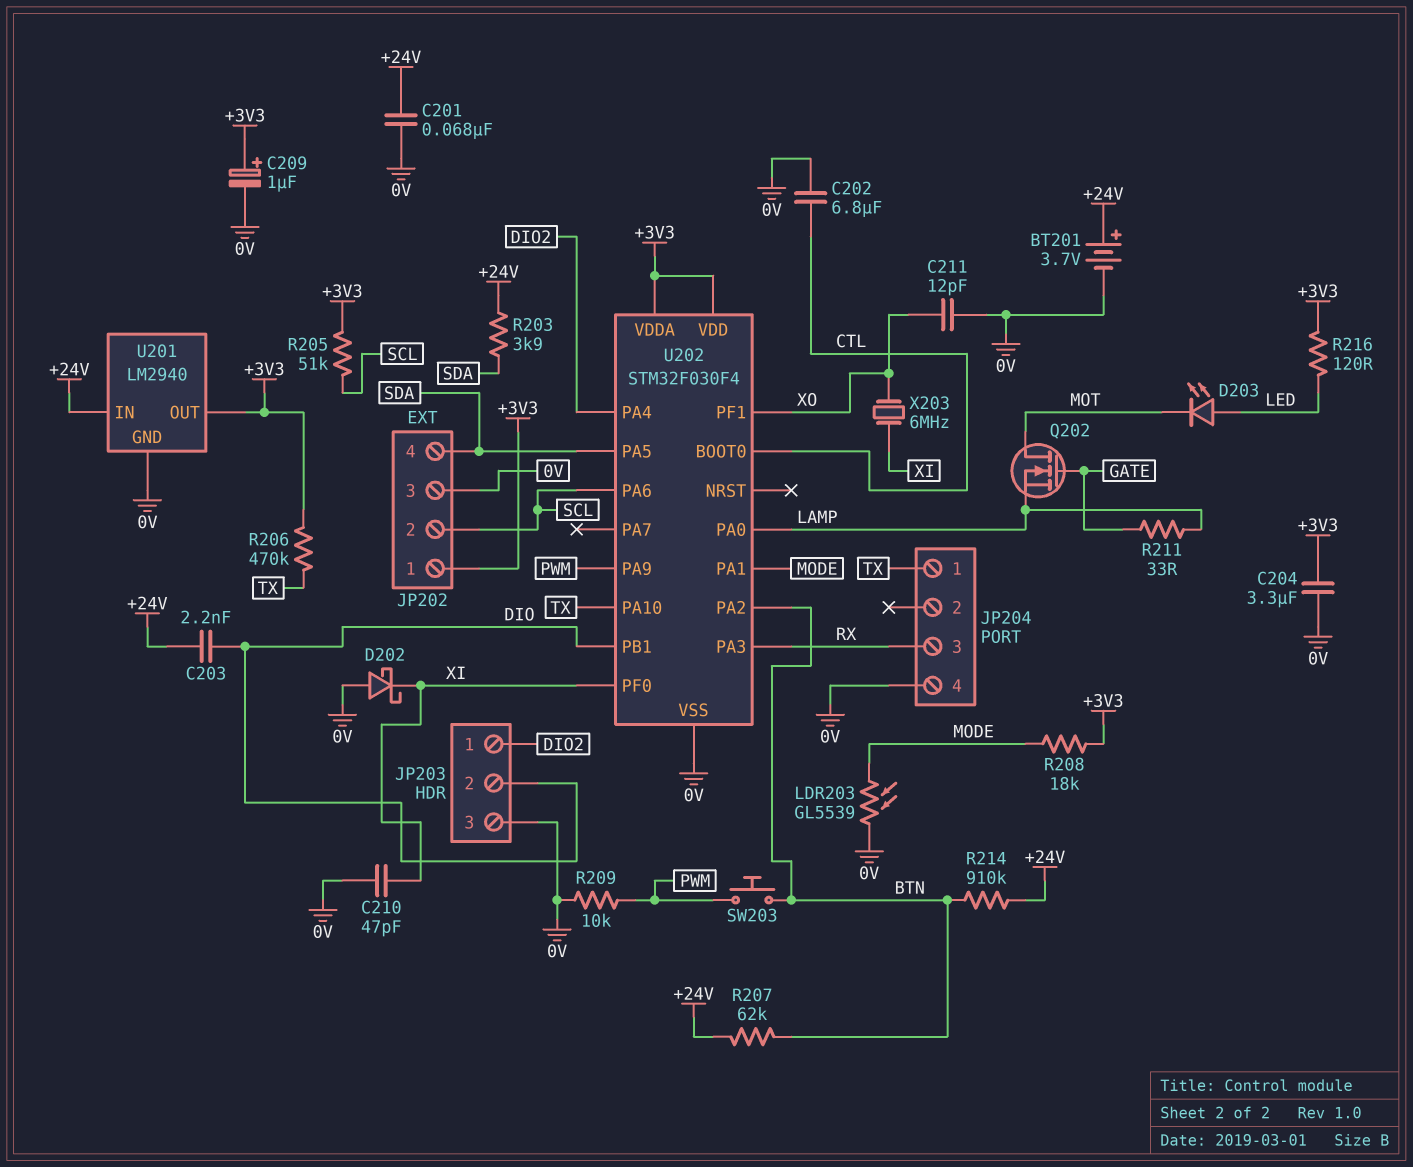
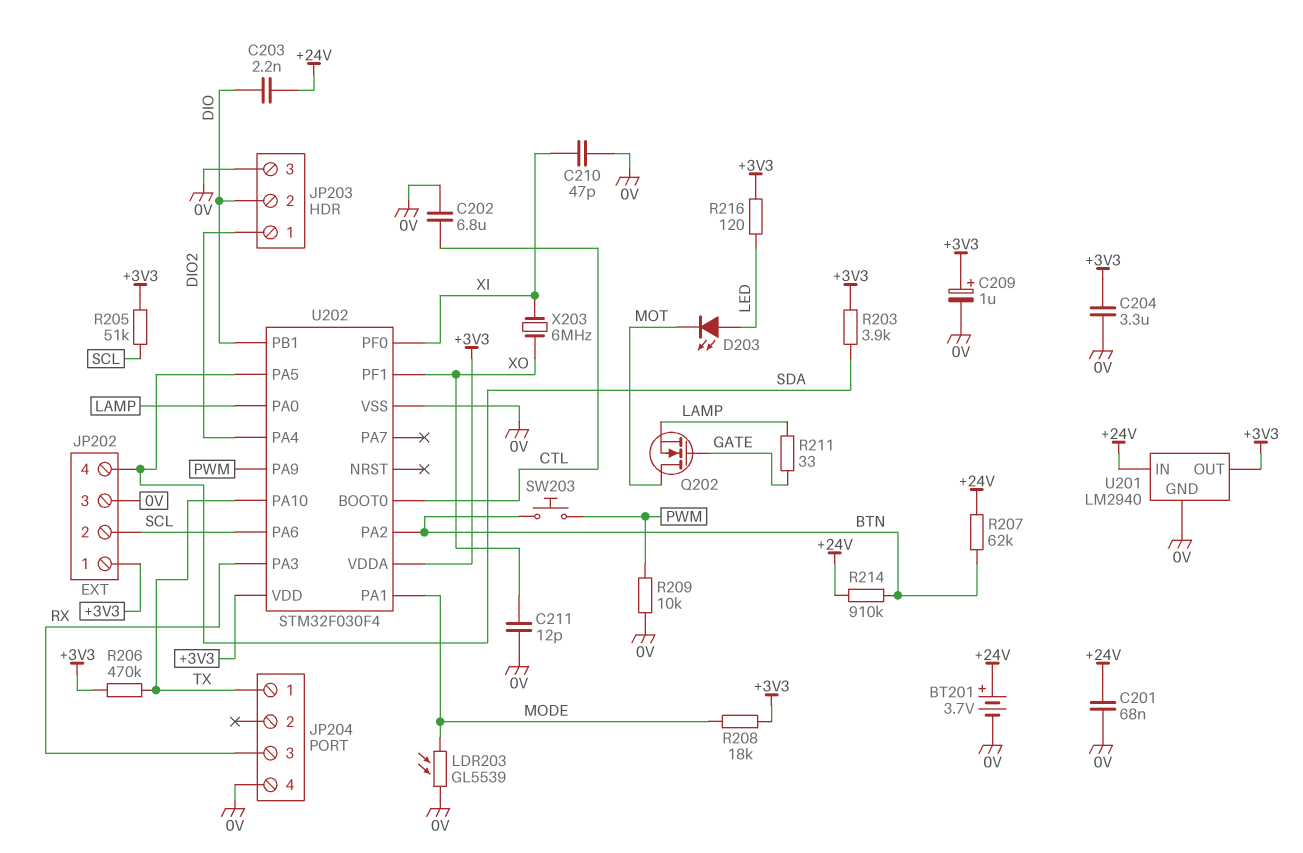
D202: schottky (A 0V, K XI) -> none
R203: 3.9k (+24V, SDA) -> 3.9k (+3V3, SDA)

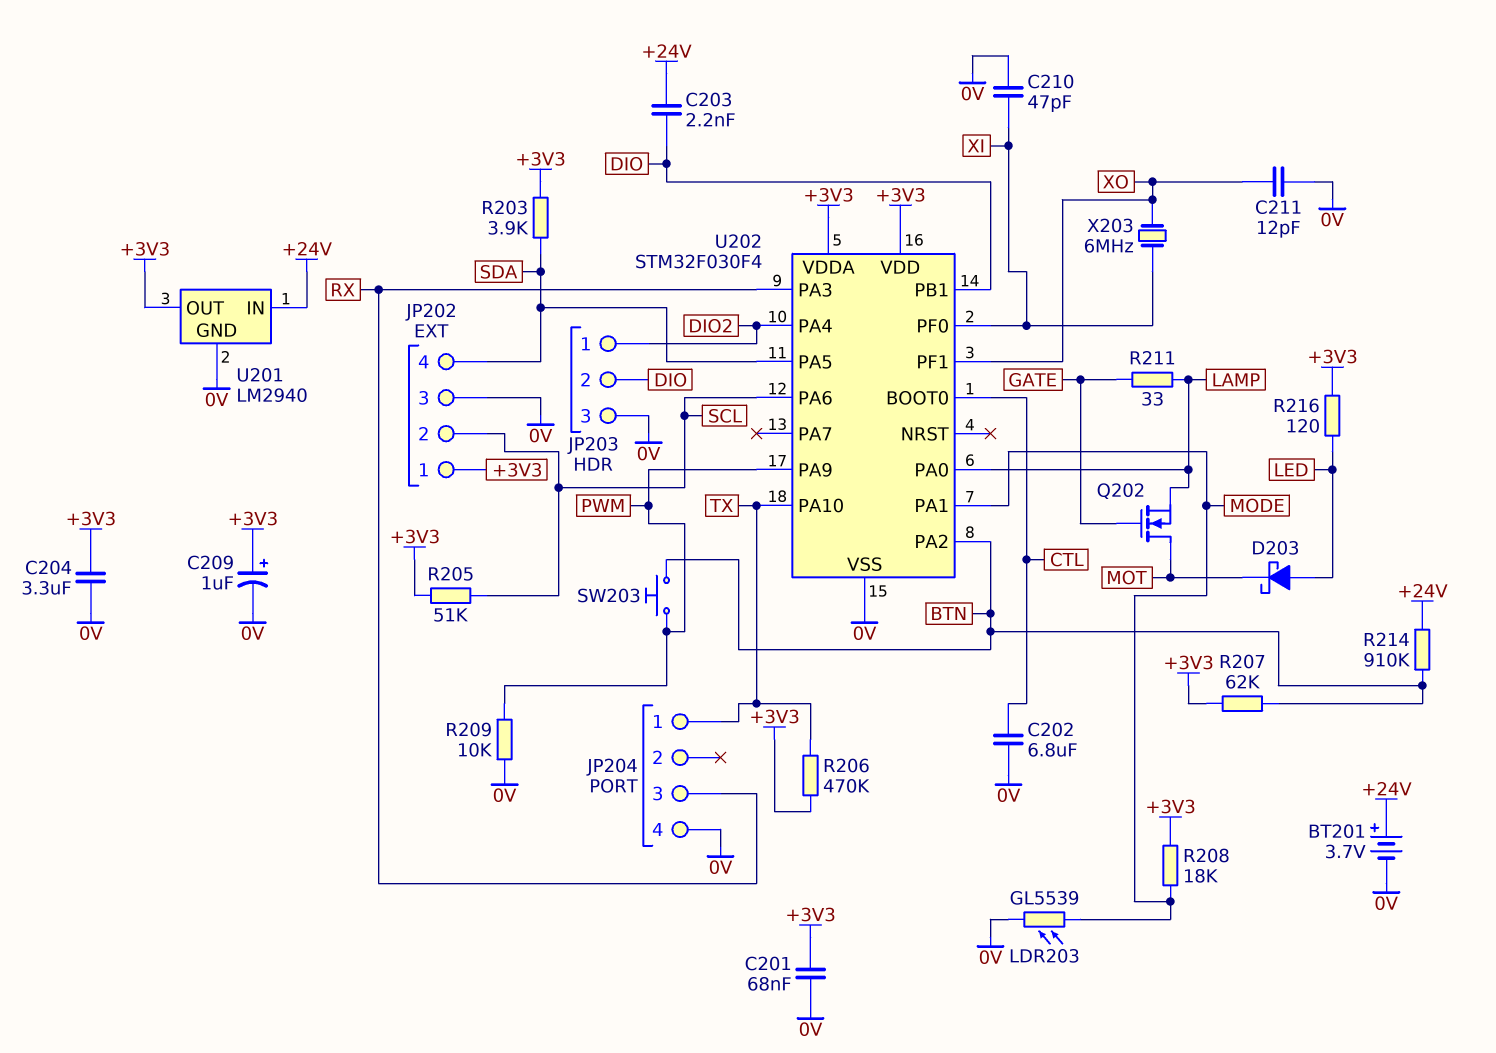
C201: 68nF (+24V, 0V) -> 68nF (+3V3, 0V)
D203: LED (A LED, K MOT) -> schottky (A LED, K MOT)
R207: 62k (+24V, BTN) -> 62k (+3V3, BTN)

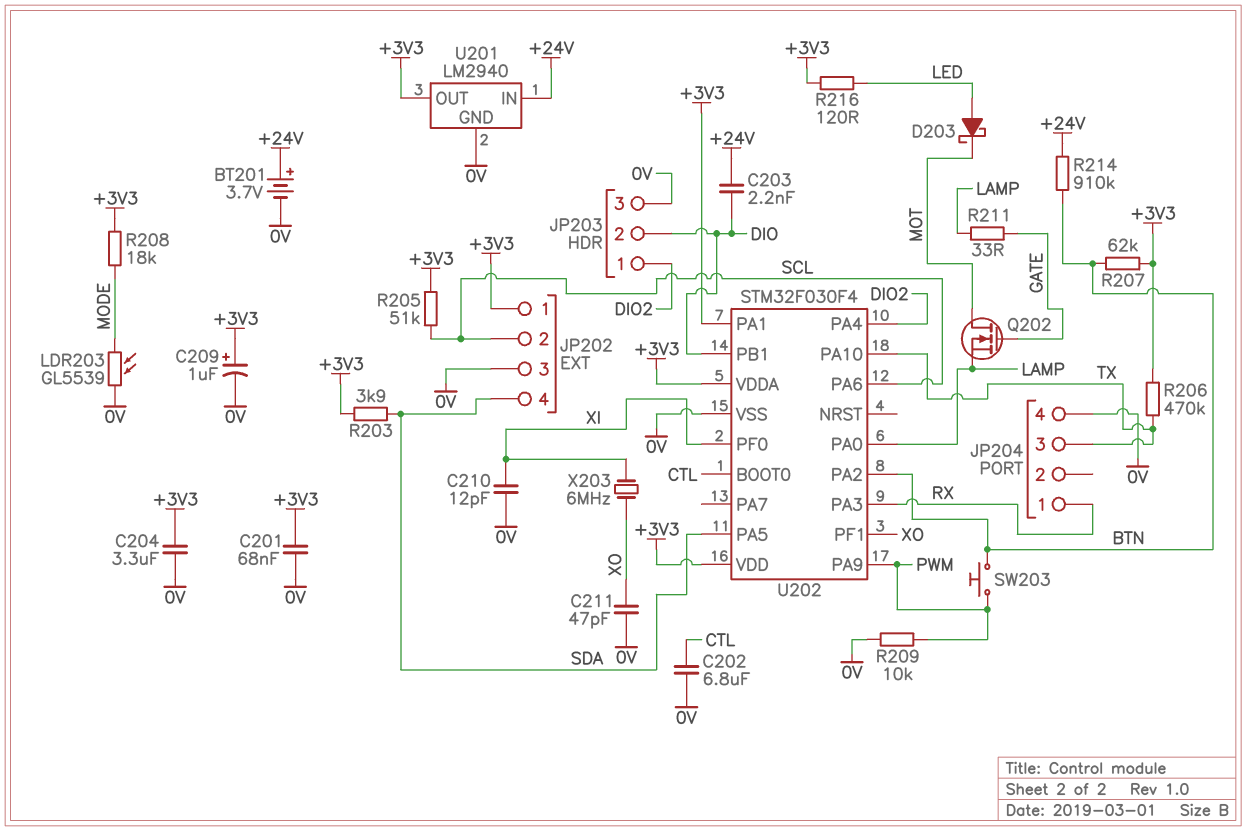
C210: 47pF (0V, XI) -> 12pF (0V, XI)
C211: 12pF (0V, XO) -> 47pF (0V, XO)
JP204 pin 1: TX -> RX
JP204 pin 3: RX -> TX
U202 pin PA1: MODE -> +3V3

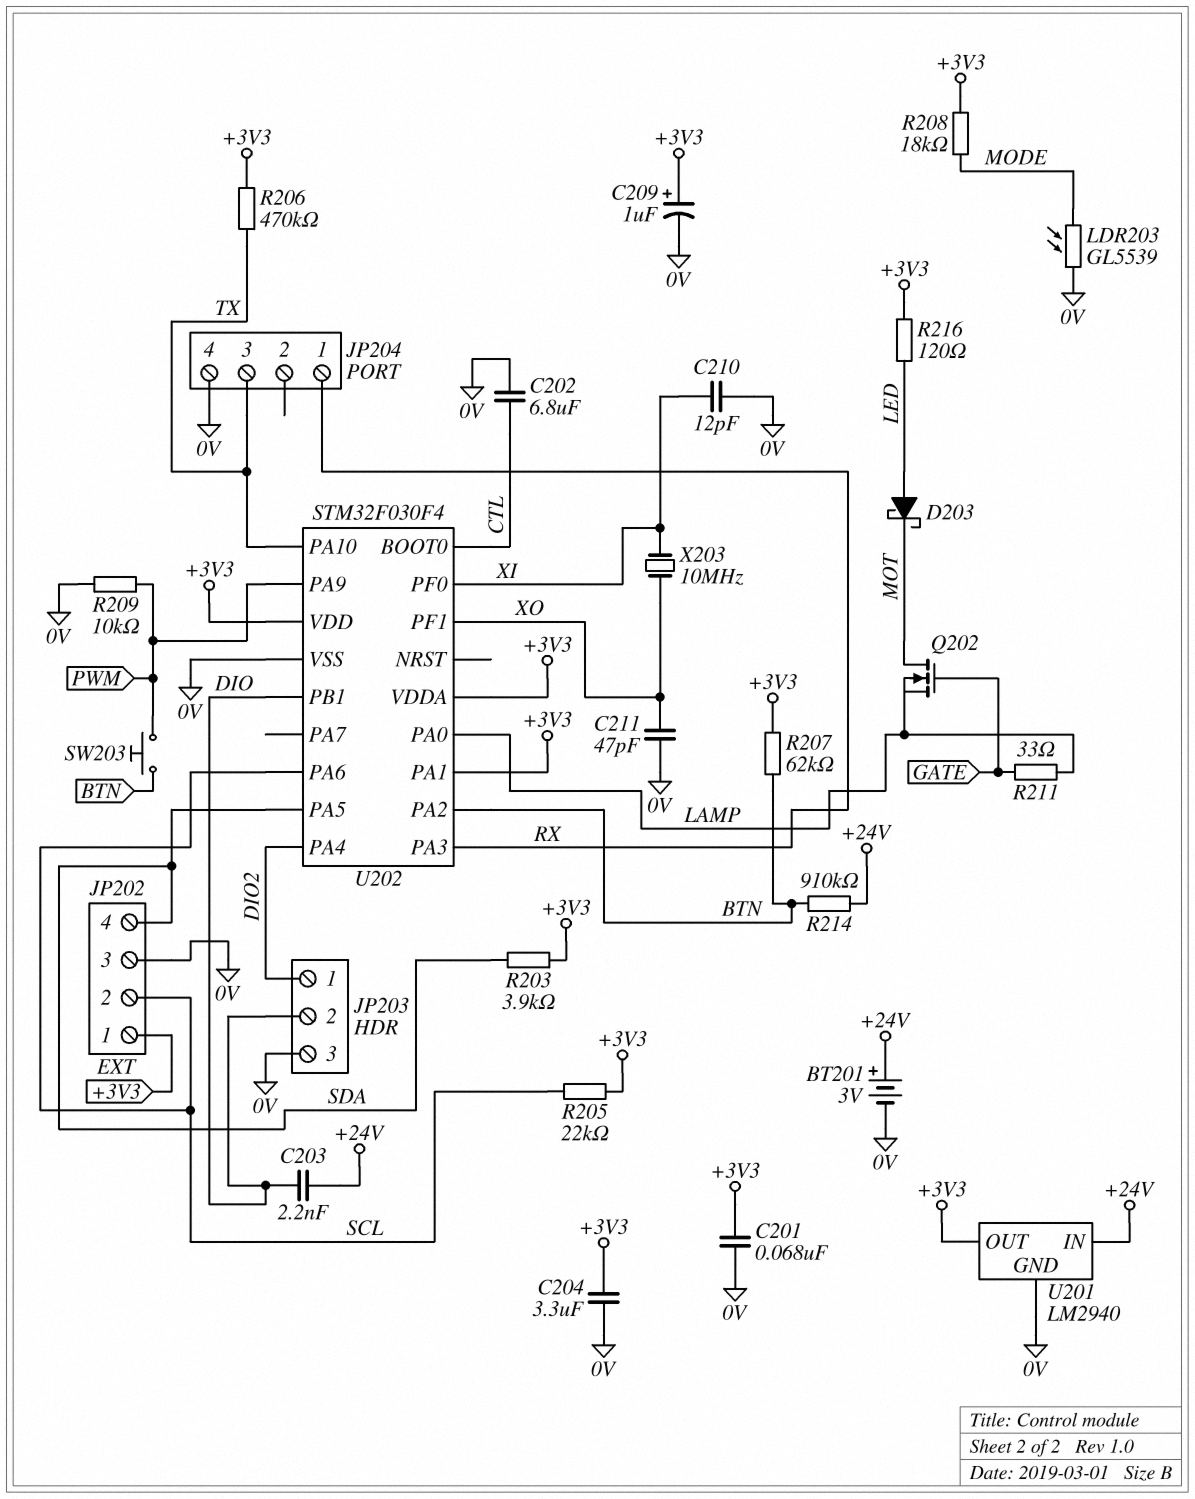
BT201: 3.7V (plus +24V, minus 0V) -> 3V (plus +24V, minus 0V)
R205: 51k (+3V3, SCL) -> 22k (+3V3, SCL)
X203: 6MHz (XI, XO) -> 10MHz (XI, XO)

